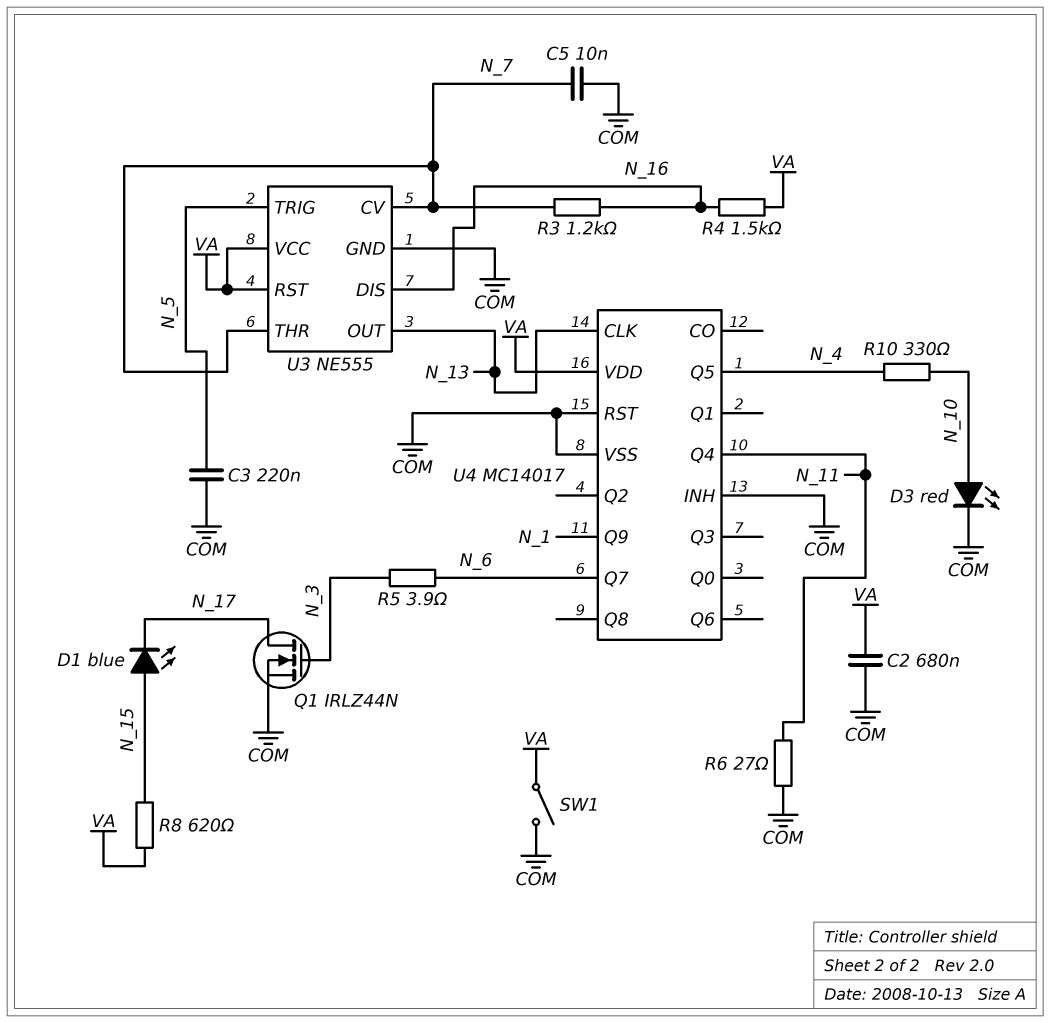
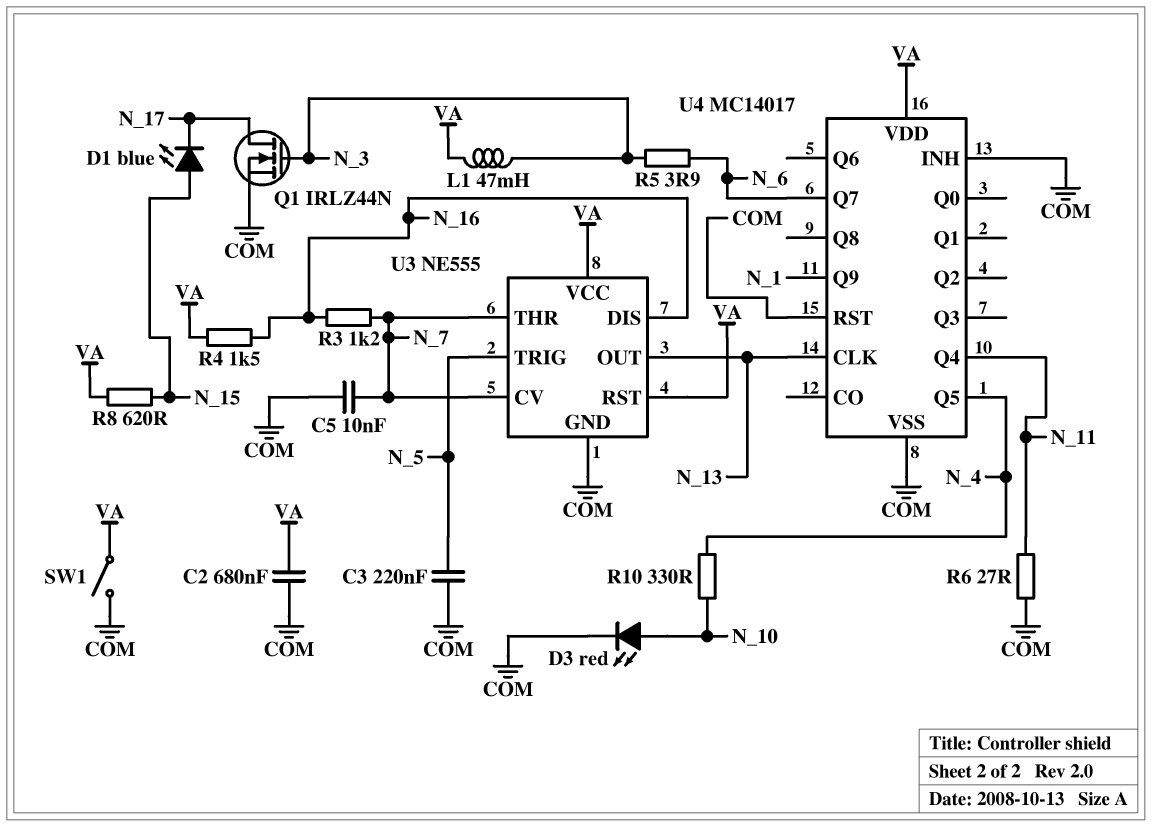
L1: none -> 47mH (N_3, VA)

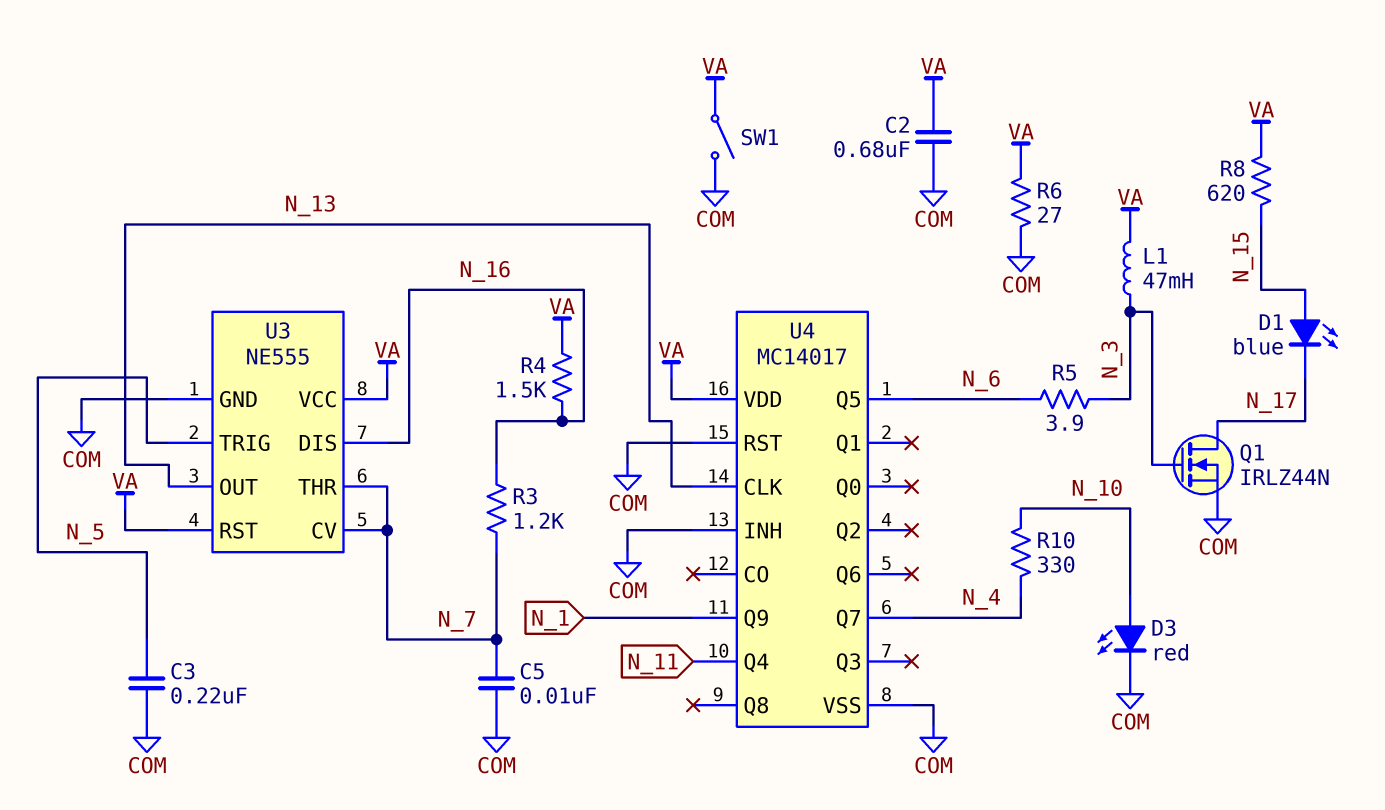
R6: 27 (COM, N_11) -> 27 (COM, VA)
U4 pin Q5: N_4 -> N_6
U4 pin Q7: N_6 -> N_4

